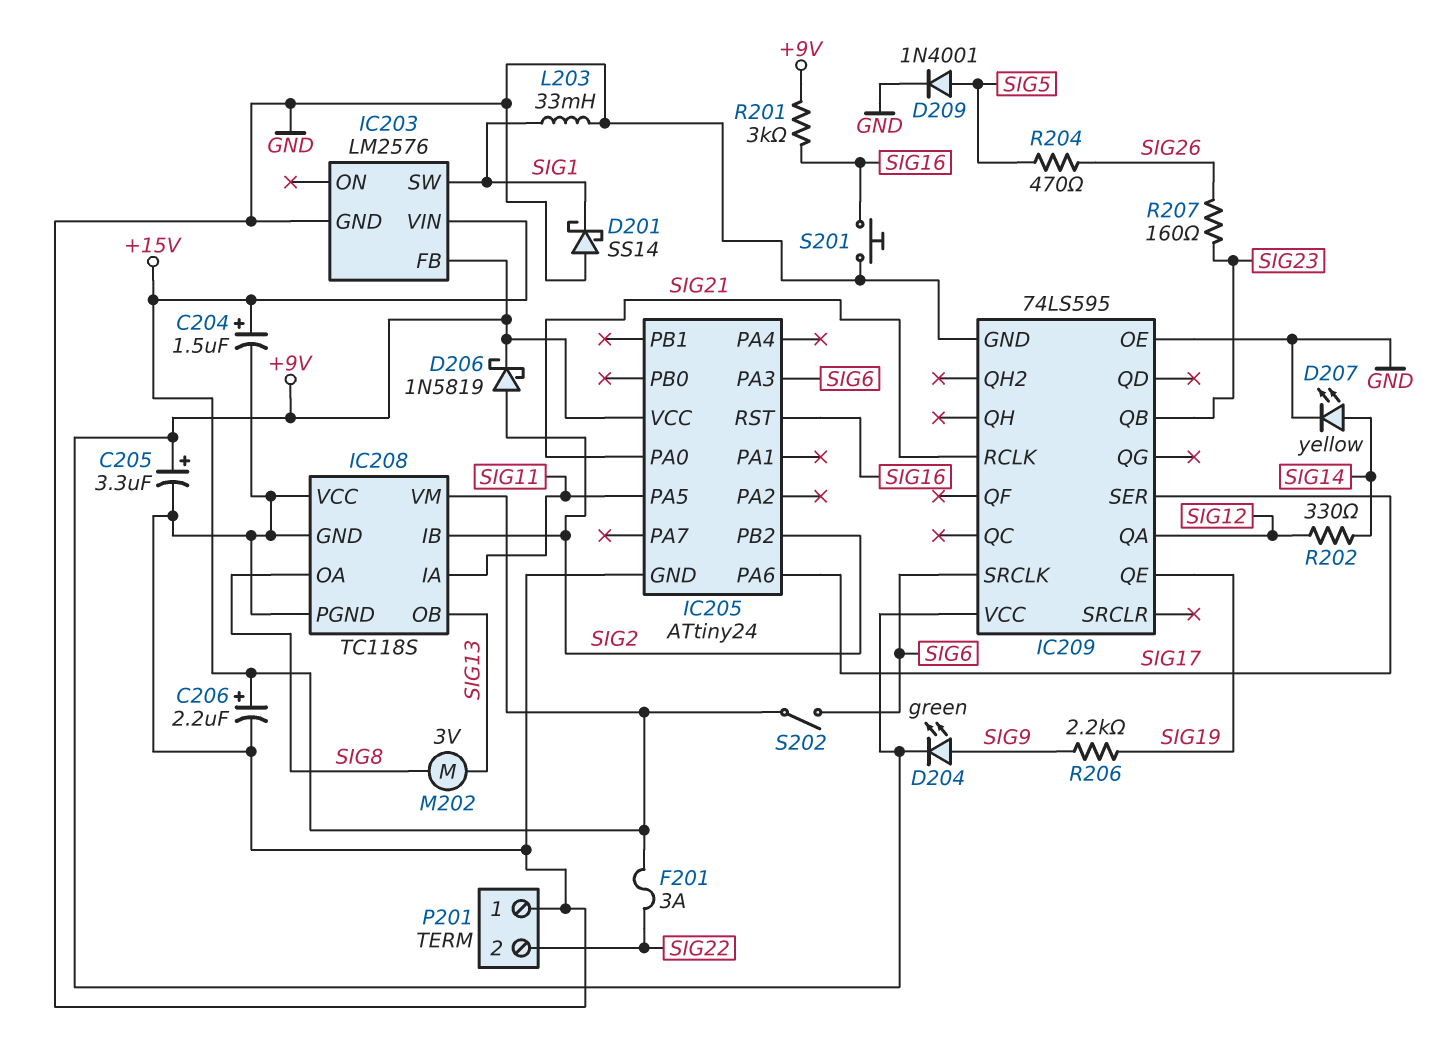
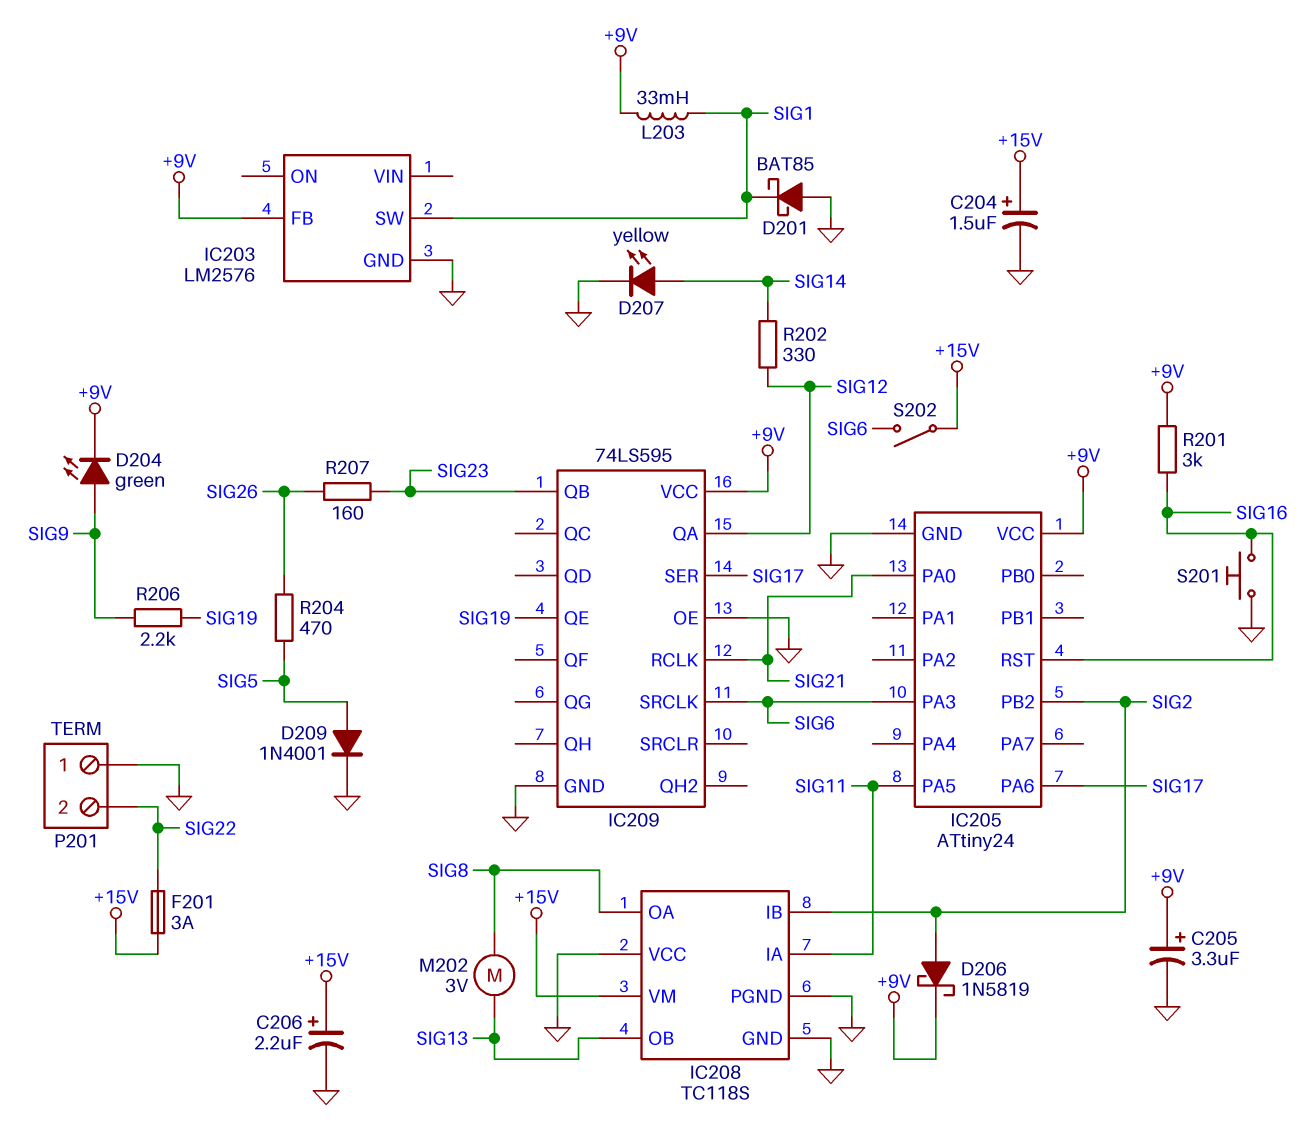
D201: schottky SS14 (A GND, K SIG1) -> schottky BAT85 (A GND, K SIG1)
IC203 pin VIN: +15V -> none
L203: 33mH (GND, SIG1) -> 33mH (+9V, SIG1)

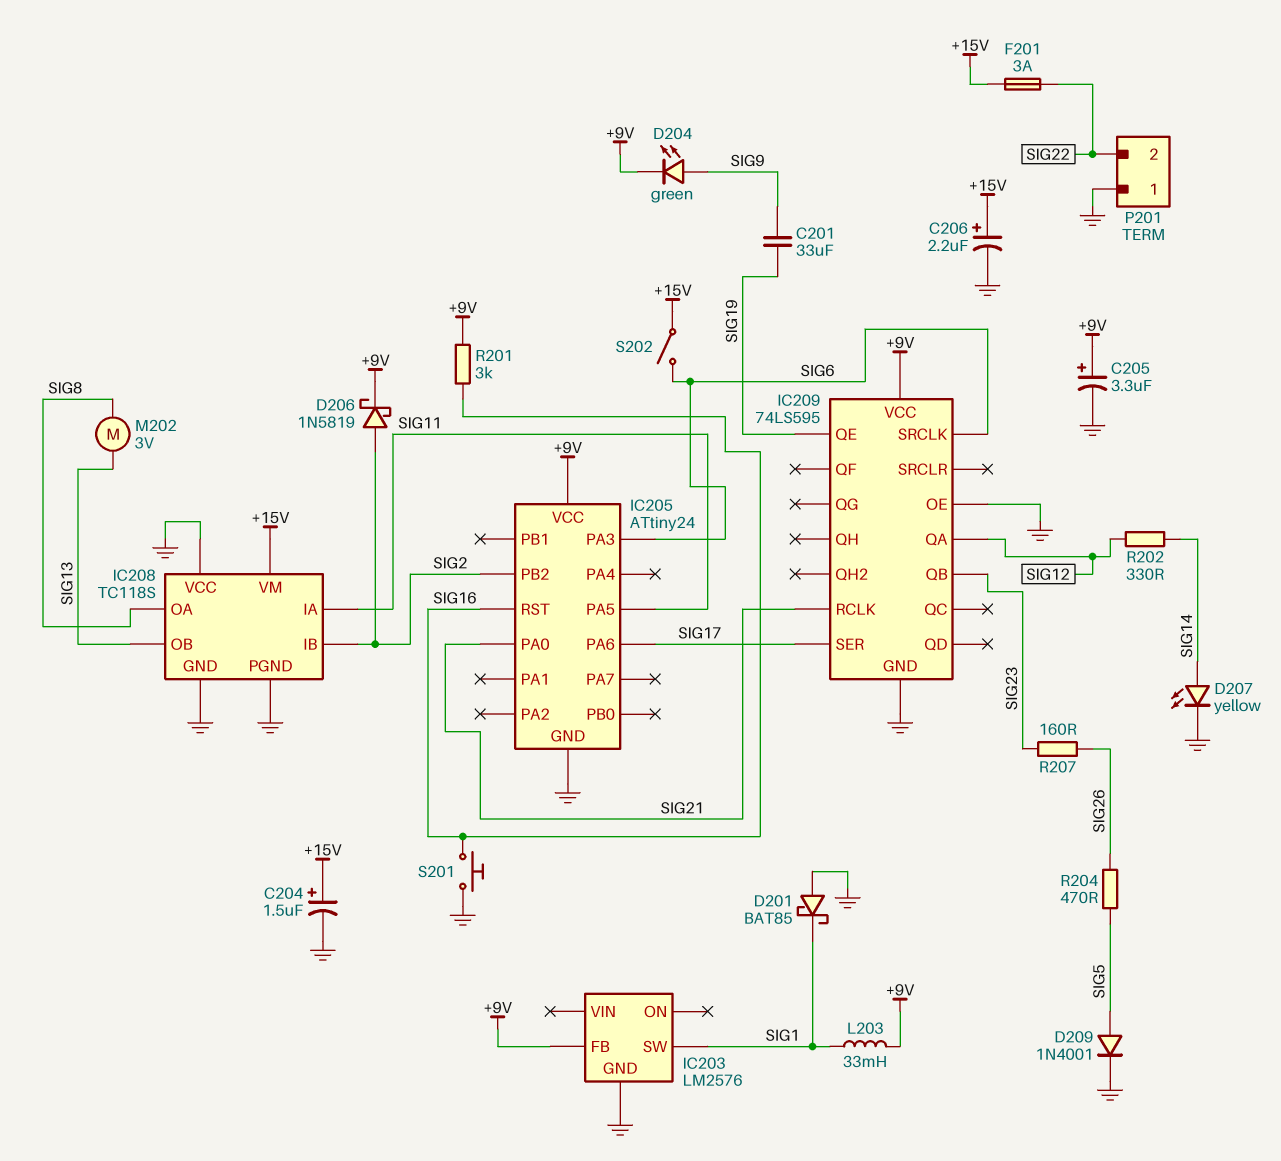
C201: none -> 33uF (SIG9, SIG19)
R206: 2.2k (SIG9, SIG19) -> none

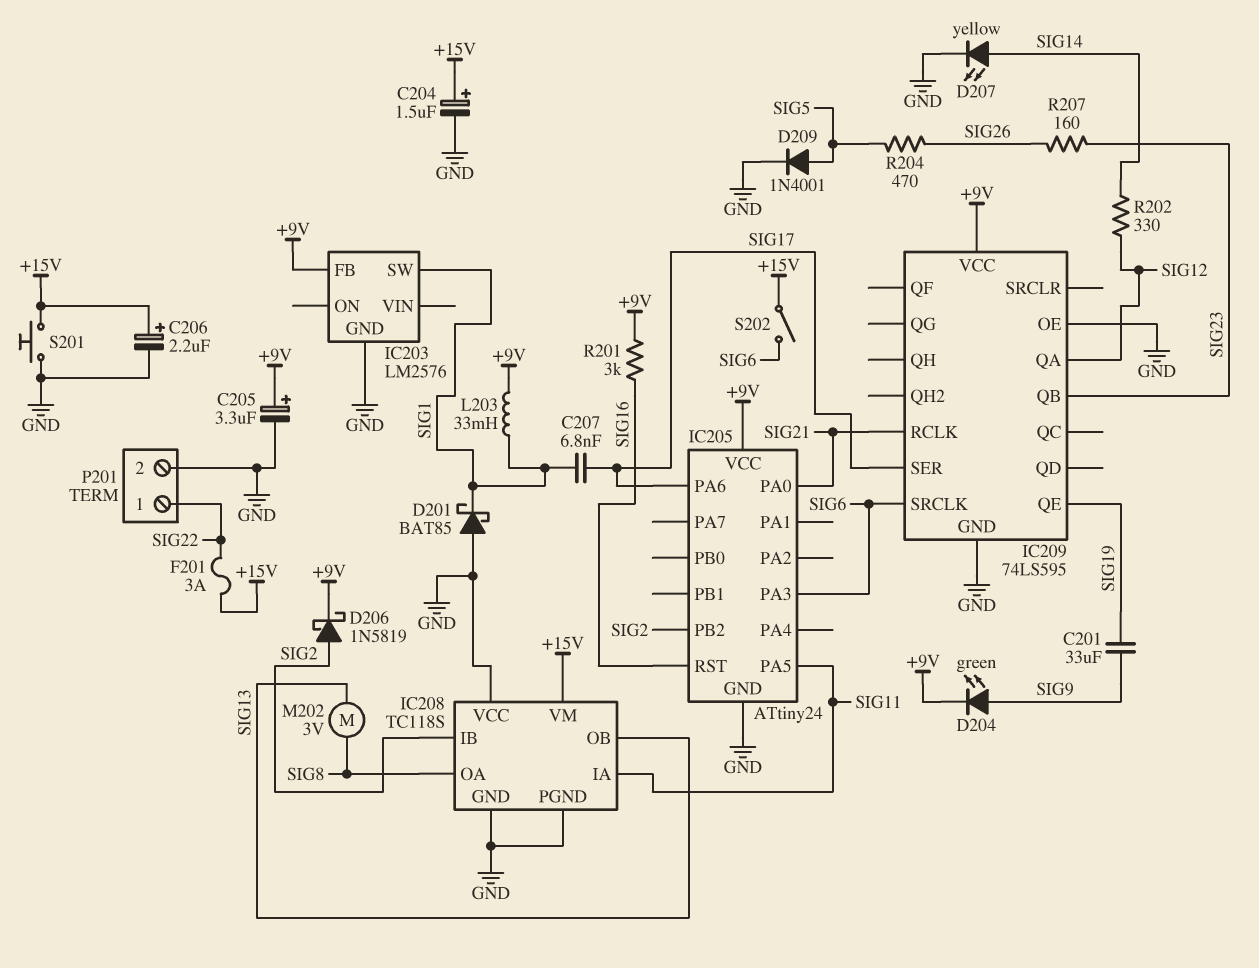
C207: none -> 6.8nF (SIG1, SIG17)
P201 pin 1: GND -> SIG22
P201 pin 2: SIG22 -> GND
S201: button (GND, SIG16) -> button (+15V, GND)

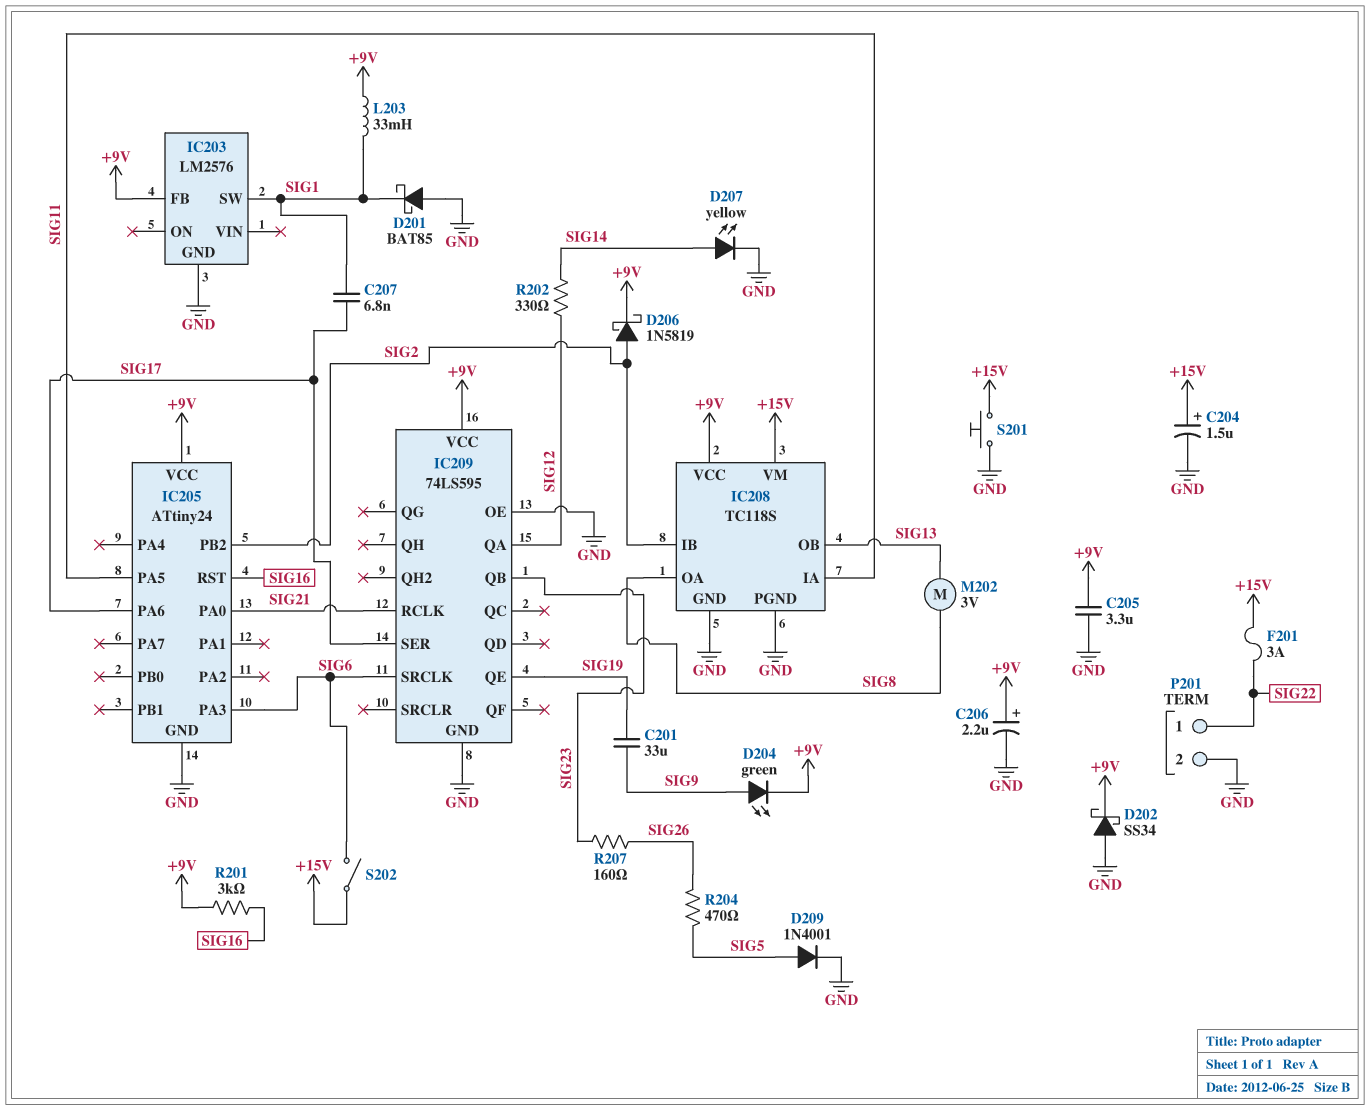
C205: 3.3uF (plus +9V, minus GND) -> 3.3uF (+9V, GND)
C206: 2.2uF (plus +15V, minus GND) -> 2.2uF (plus +9V, minus GND)
D202: none -> schottky SS34 (A GND, K +9V)
IC208 pin VCC: GND -> +9V

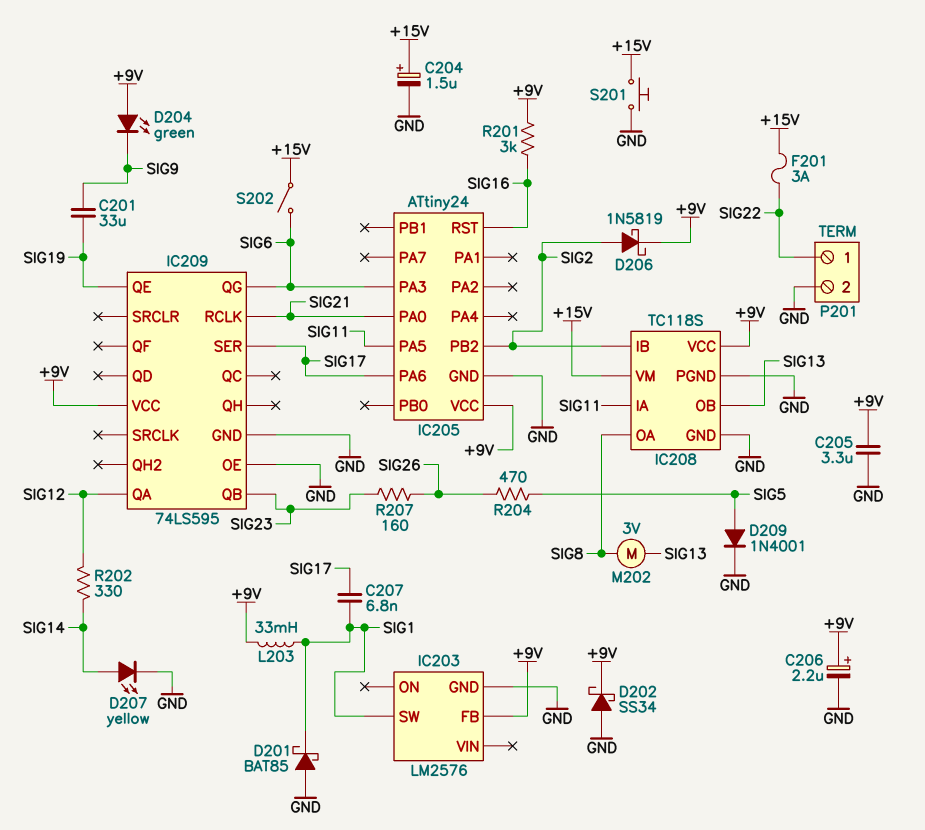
D204: LED green (A SIG9, K +9V) -> LED green (A +9V, K SIG9)
IC209 pin QG: none -> SIG6
IC209 pin SRCLK: SIG6 -> none

